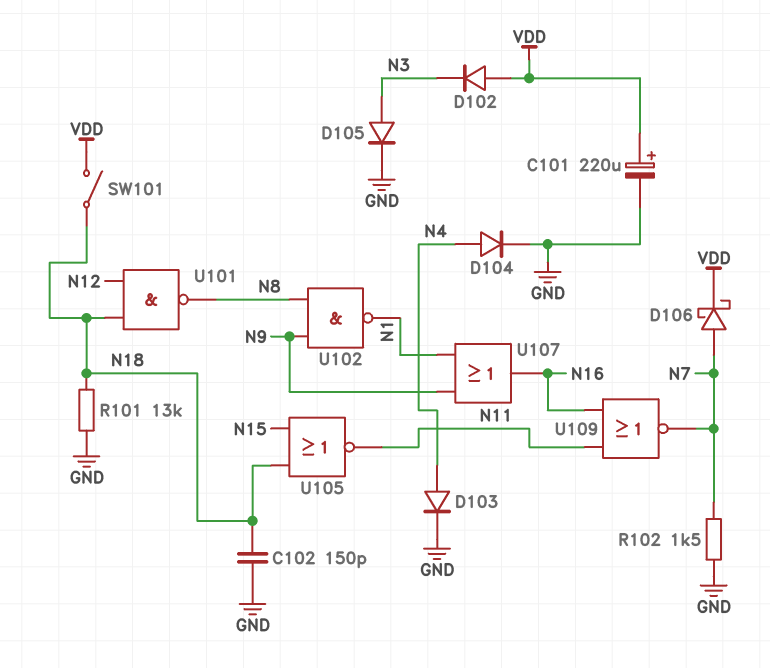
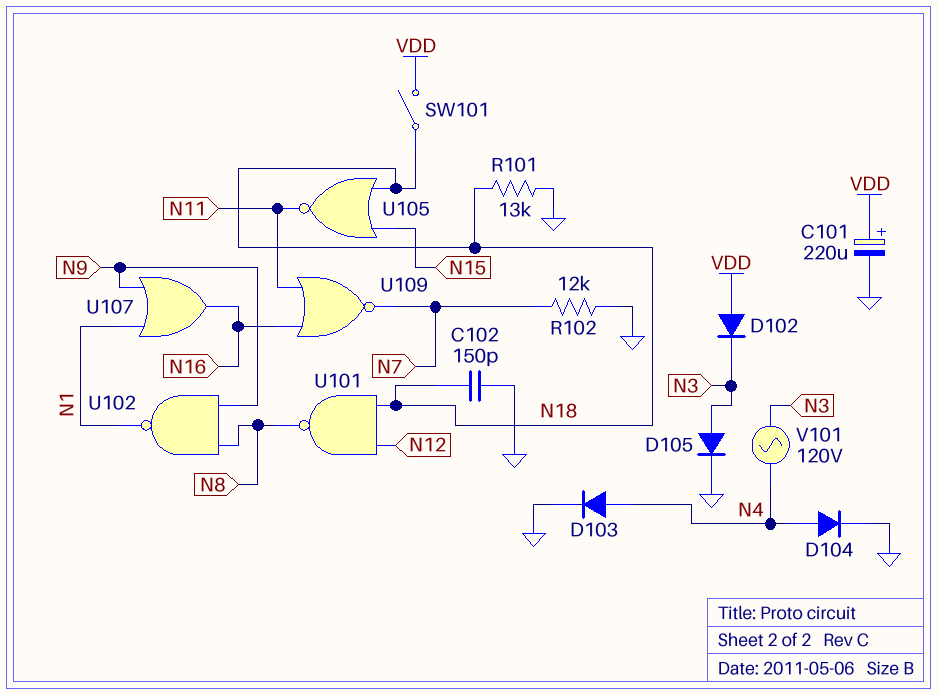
D106: schottky (A N7, K VDD) -> none
R102: 1.5k (GND, N7) -> 12k (GND, N7)
V101: none -> AC 120V (N3, N4)

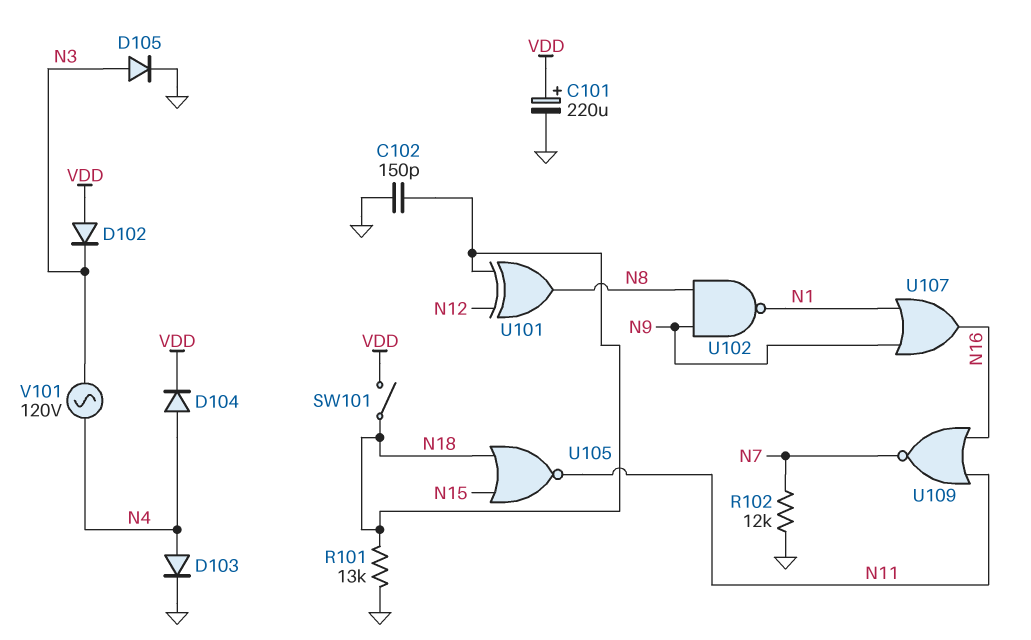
D104: diode (A N4, K GND) -> diode (A N4, K VDD)
U101: NAND (in N12, in N18, out N8) -> XOR (in N12, in N18, out N8)

